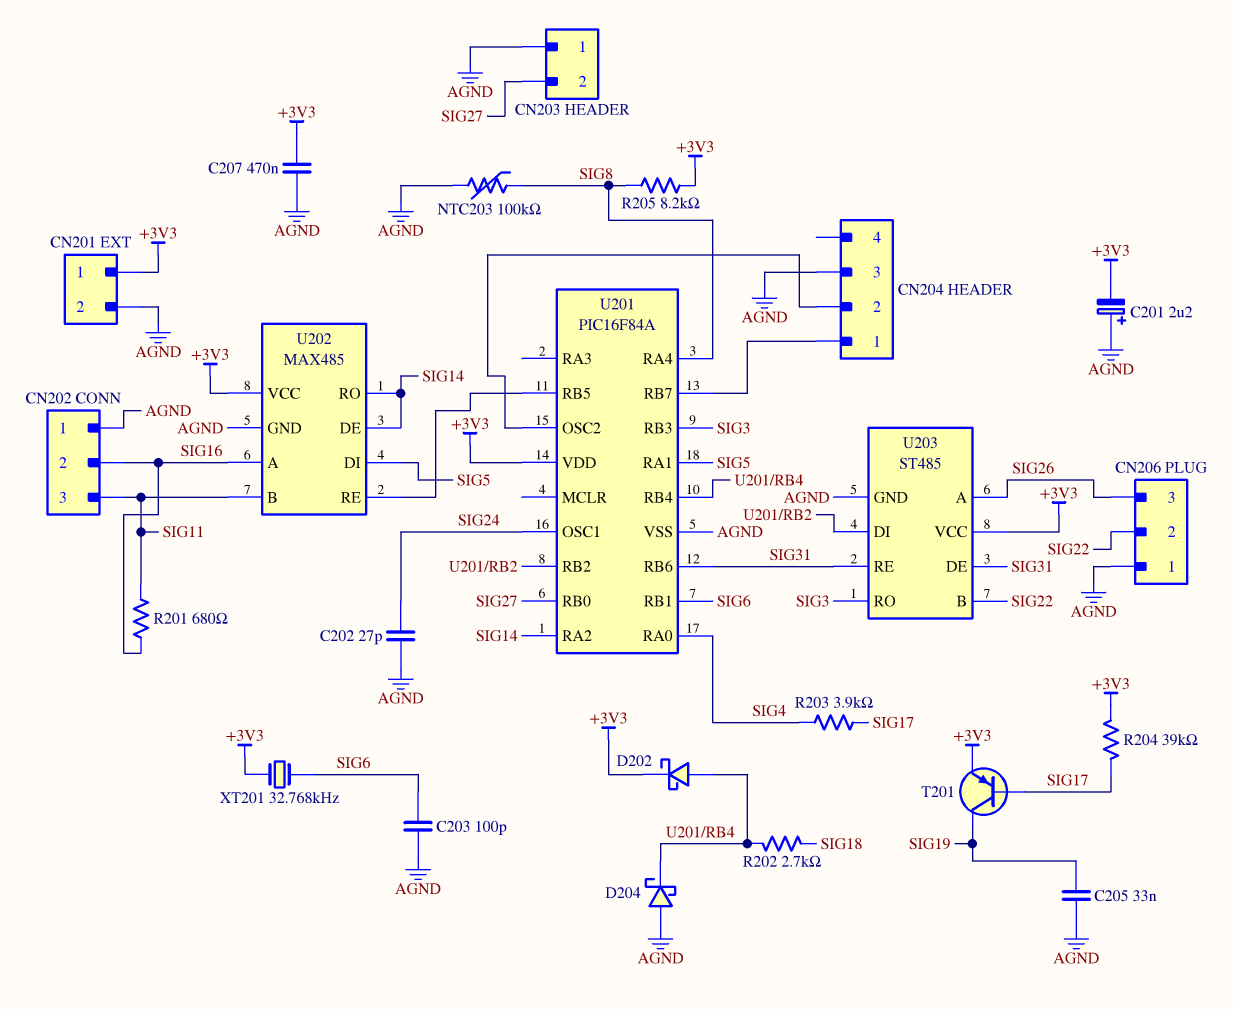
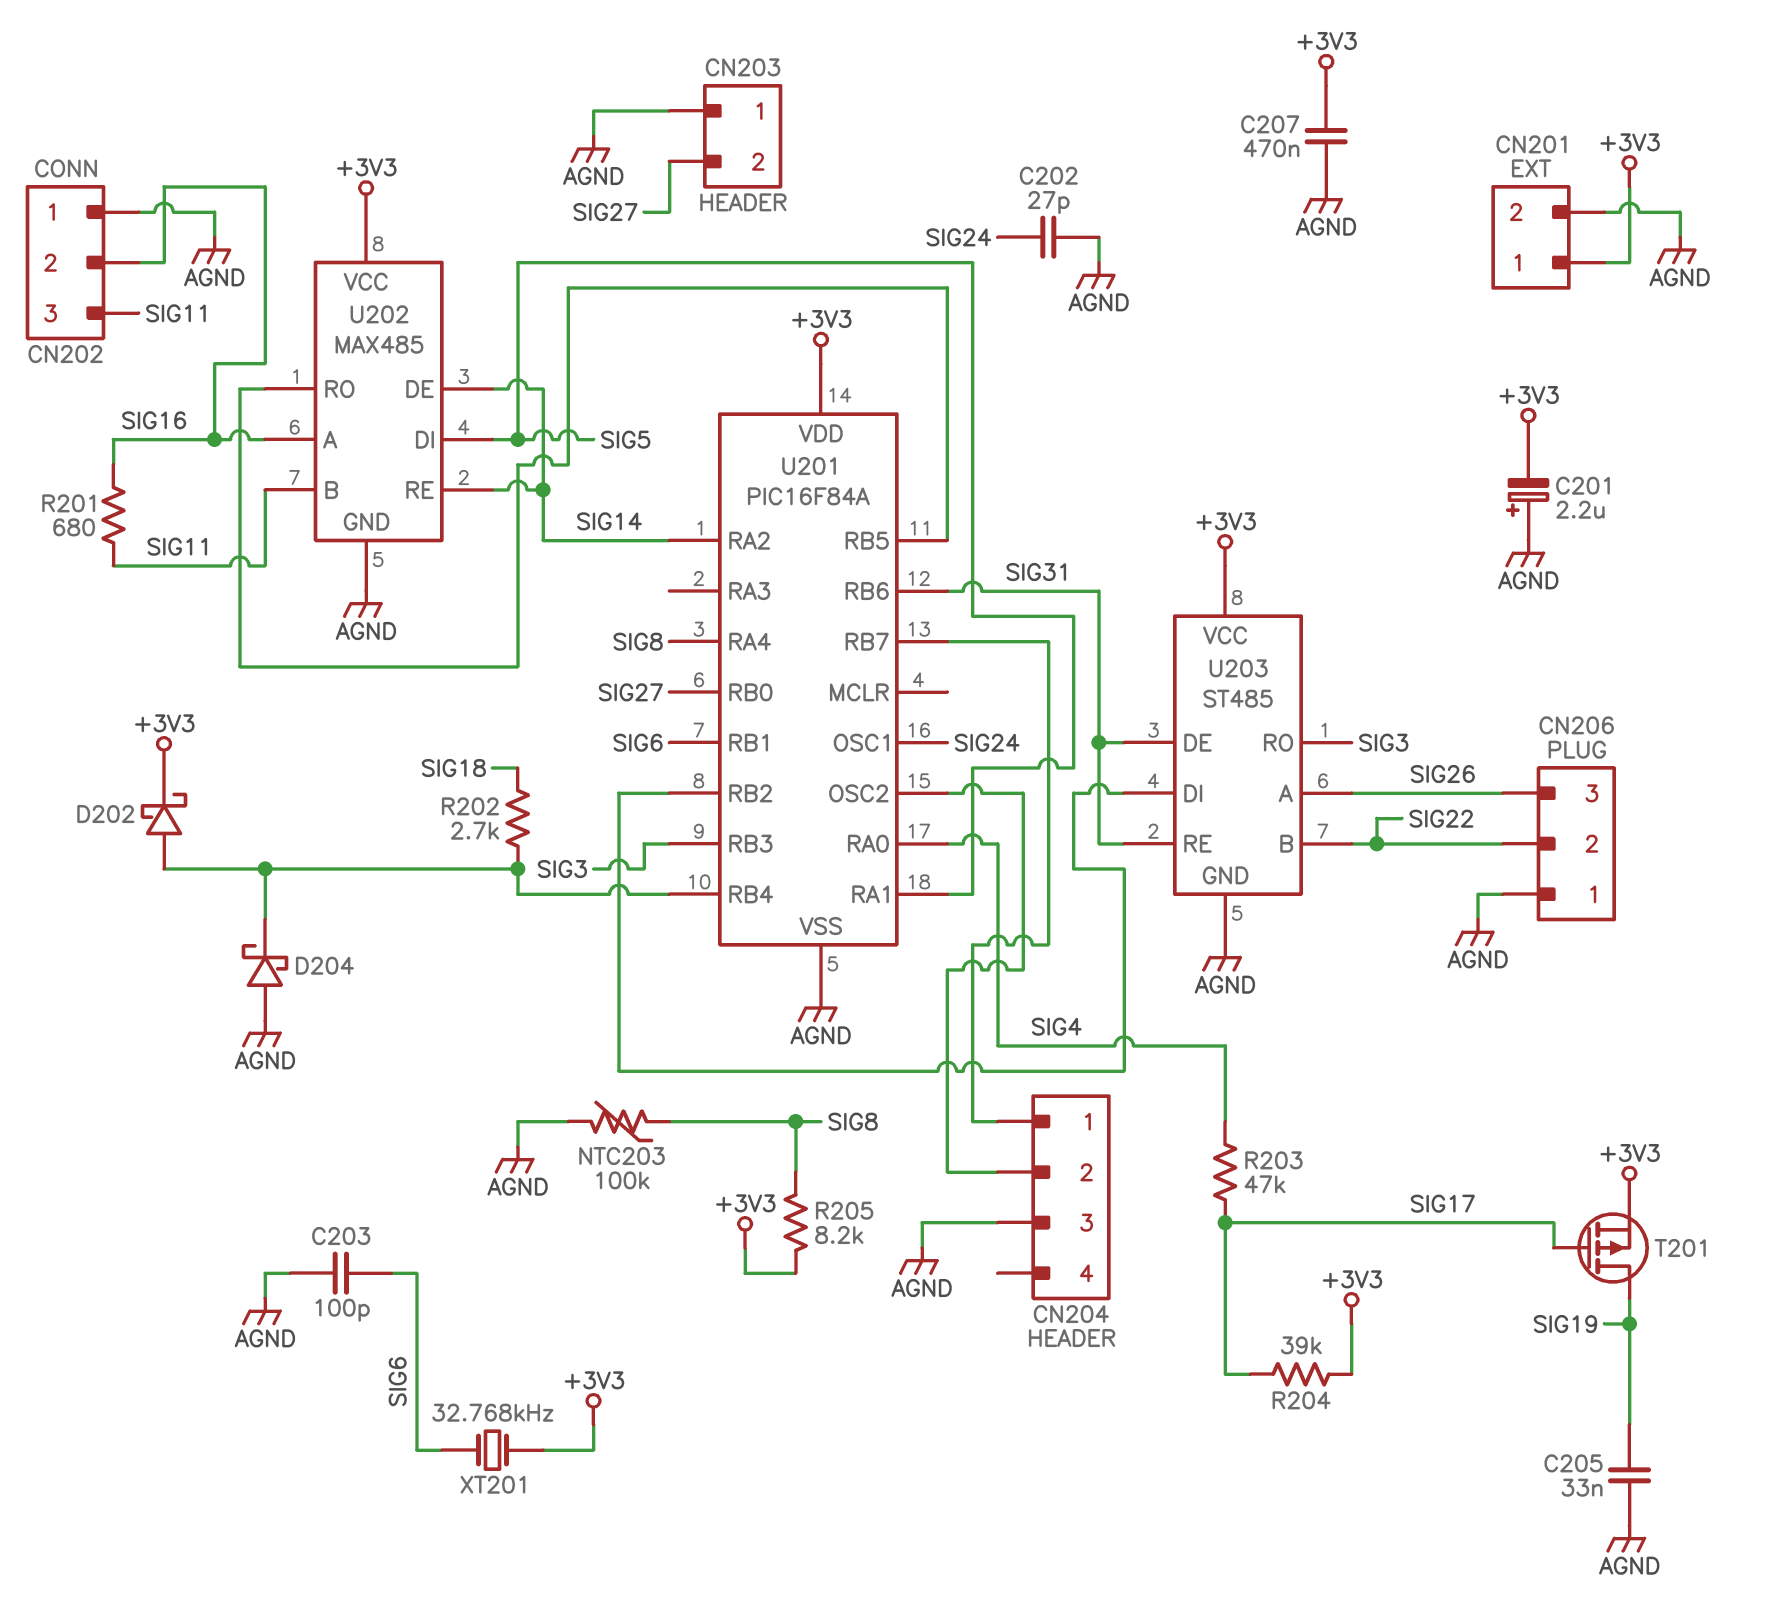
R203: 3.9k (SIG4, SIG17) -> 47k (SIG4, SIG17)
T201: PNP (B SIG17, C SIG19, E +3V3) -> PMOS (G SIG17, D SIG19, S +3V3)
U202 pin RE: U201/RB5 -> SIG14
U202 pin RO: SIG14 -> U201/RB5

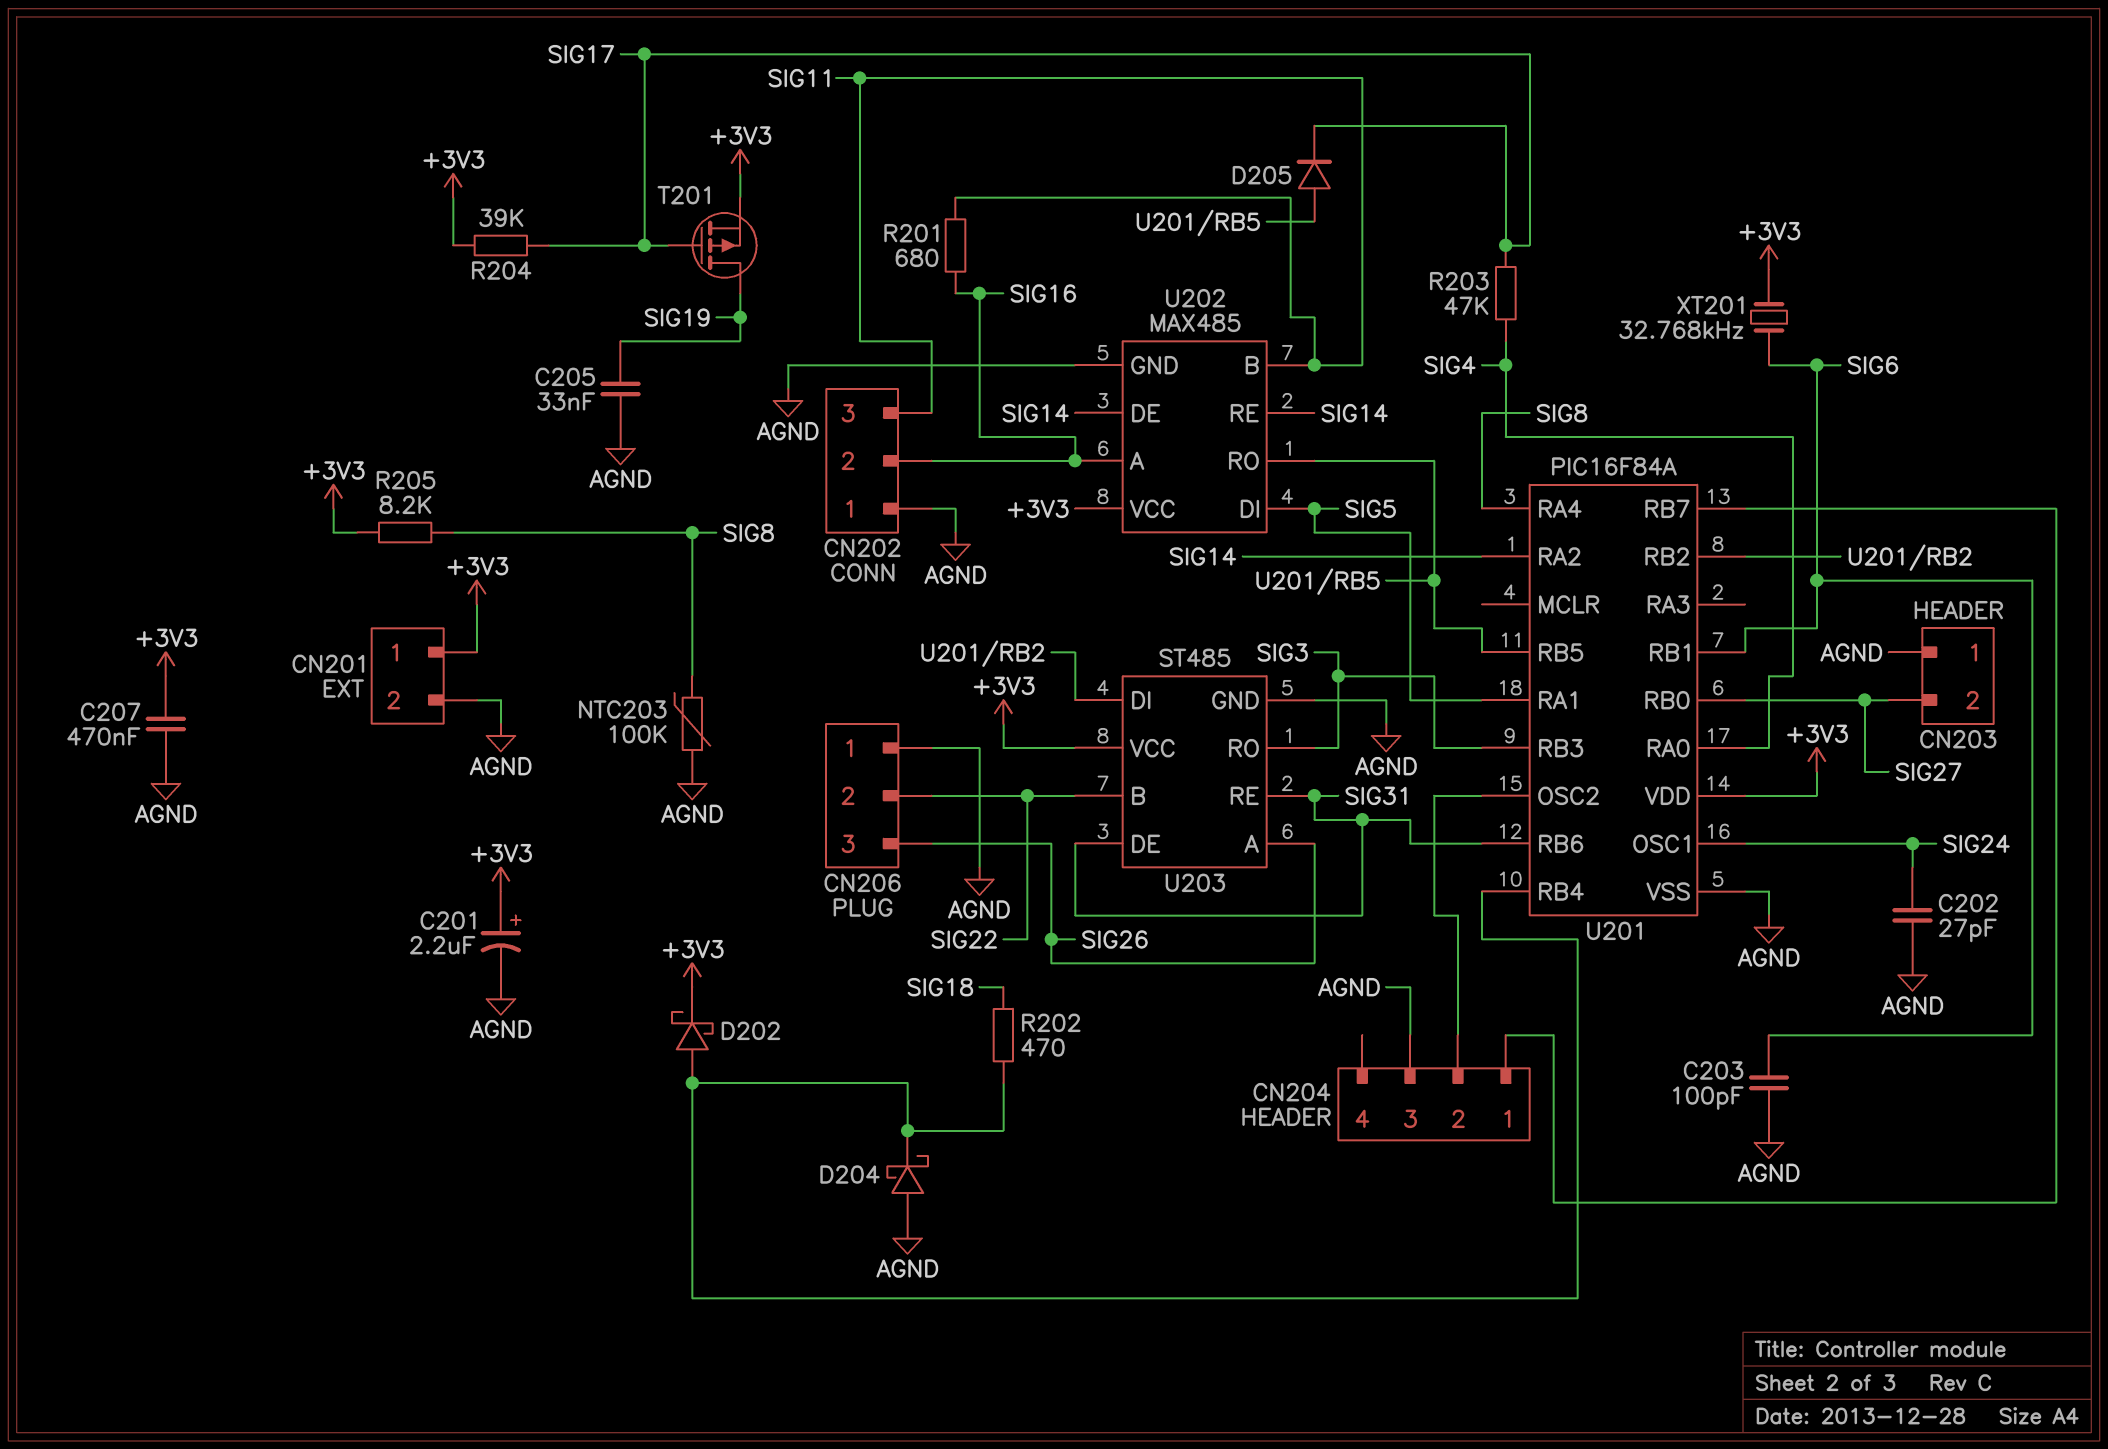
C201: 2.2uF (plus AGND, minus +3V3) -> 2.2uF (plus +3V3, minus AGND)
D205: none -> diode (A U201/RB5, K SIG17)
R202: 2.7k (SIG18, U201/RB4) -> 470 (SIG18, U201/RB4)

